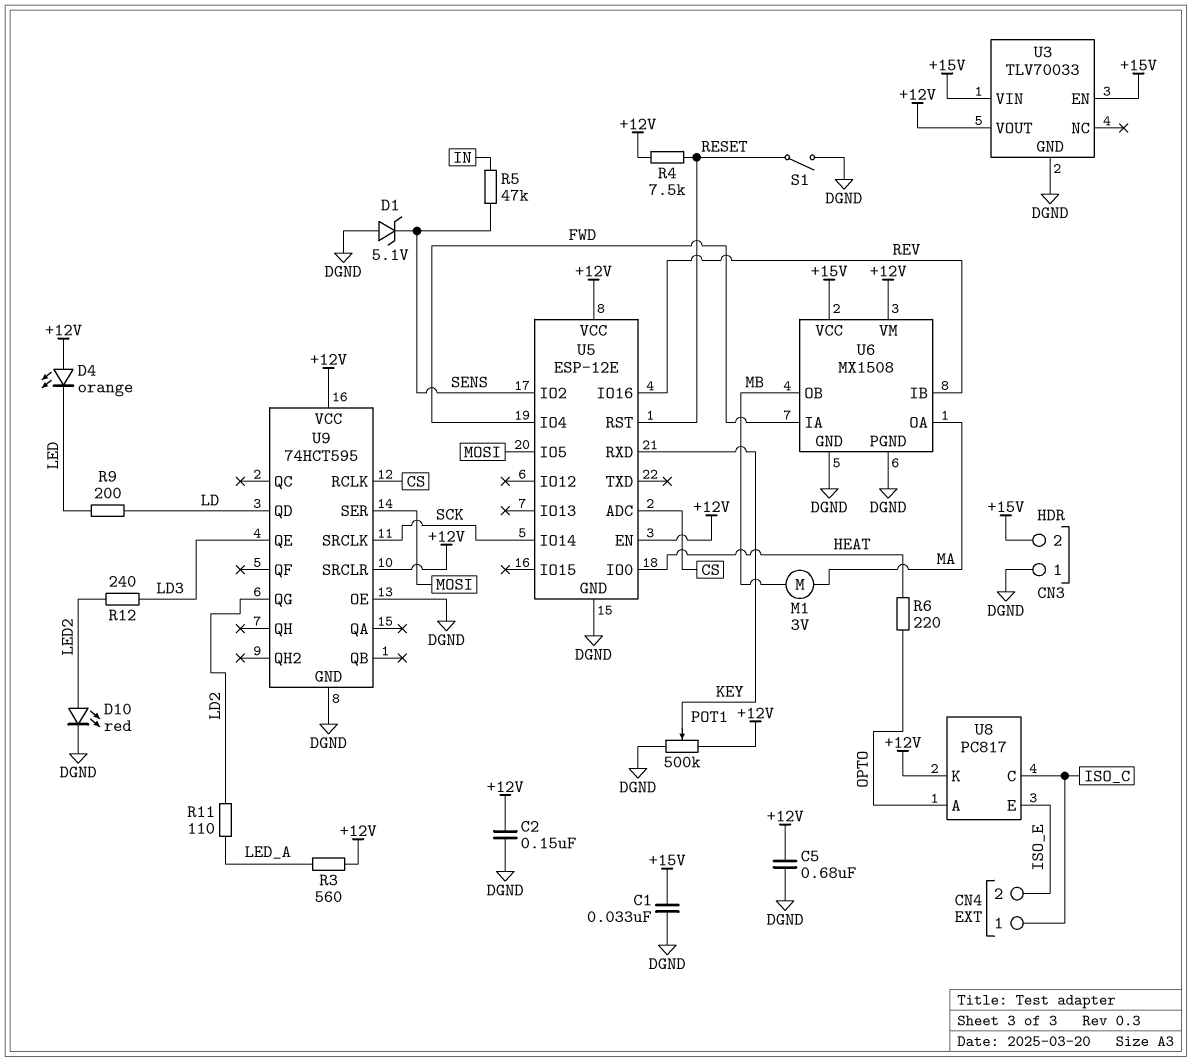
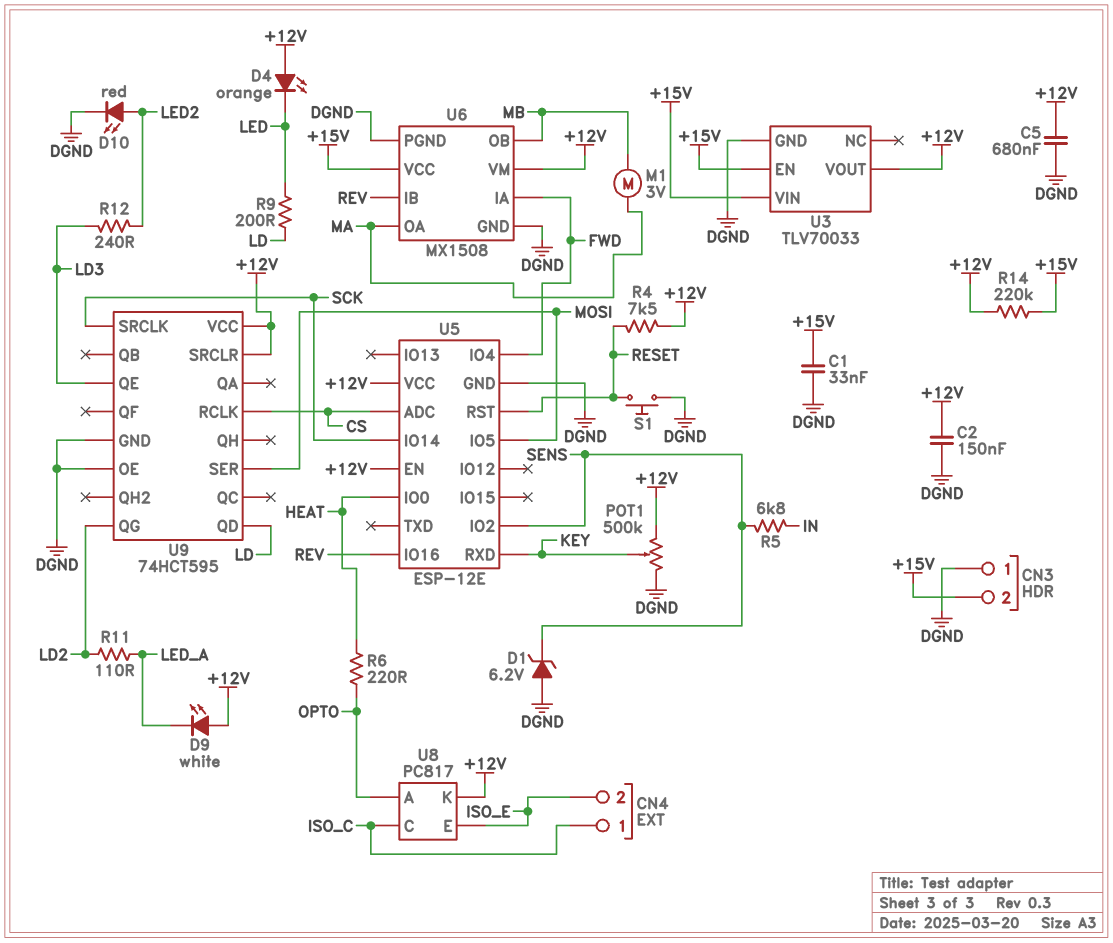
D1: zener 5.1V (A DGND, K SENS) -> zener 6.2V (A DGND, K SENS)
D9: none -> LED white (A +12V, K LED_A)
R3: 560 (+12V, LED_A) -> none
R5: 47k (IN, SENS) -> 6.8k (IN, SENS)
R14: none -> 220k (+12V, +15V)
S1: switch (DGND, RESET) -> button (DGND, RESET)

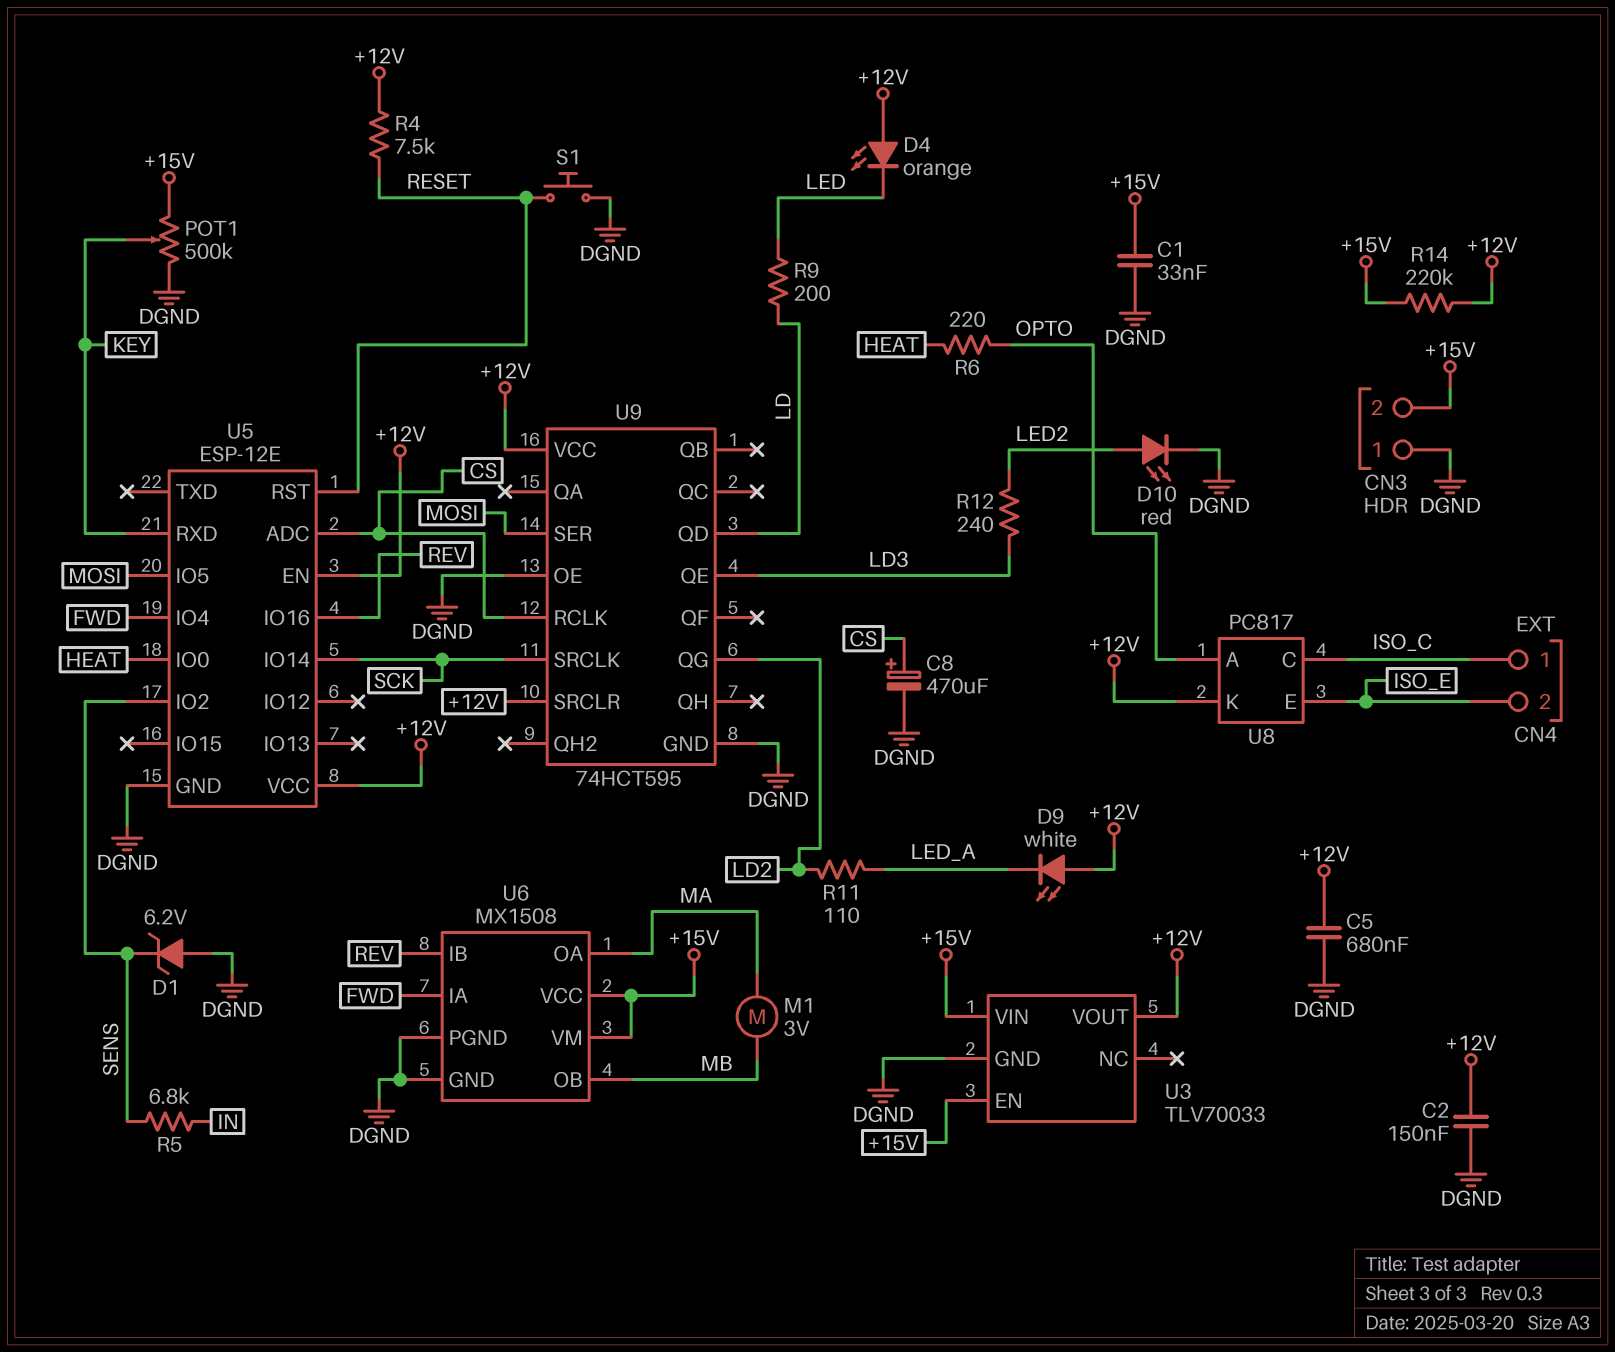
C8: none -> 470uF (plus CS, minus DGND)
POT1: 500k (+12V, DGND, wiper KEY) -> 500k (+15V, DGND, wiper KEY)
U6 pin VM: +12V -> +15V

